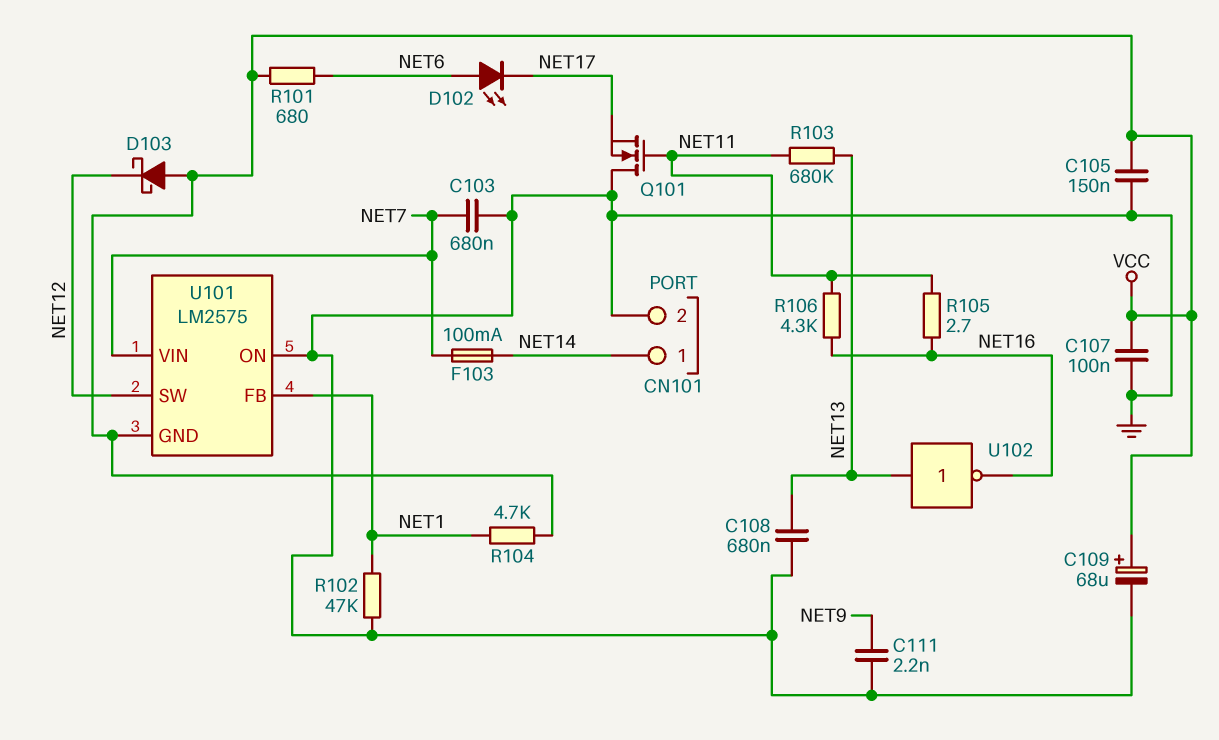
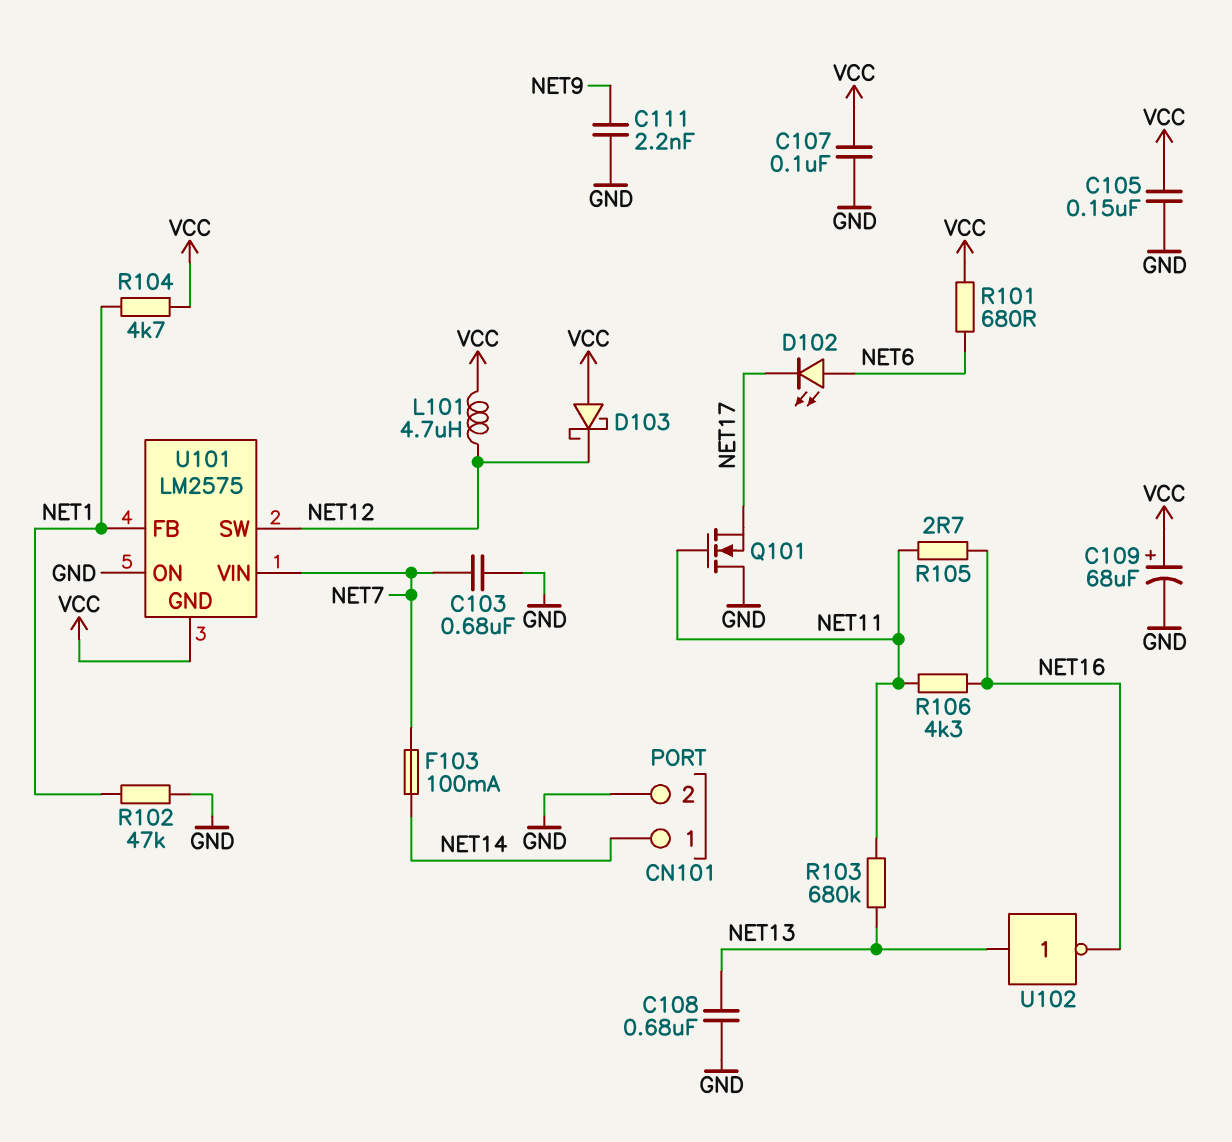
L101: none -> 4.7uH (NET12, VCC)

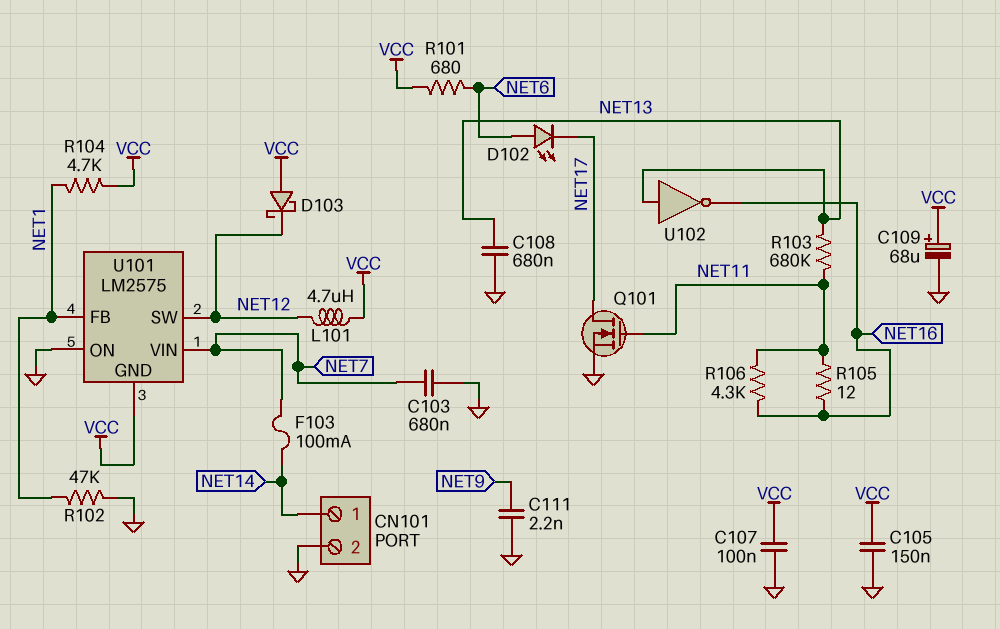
Q101: NMOS (G NET11, D GND, S NET17) -> NMOS (G NET11, D NET17, S GND)
R105: 2.7 (NET11, NET16) -> 12 (NET11, NET16)

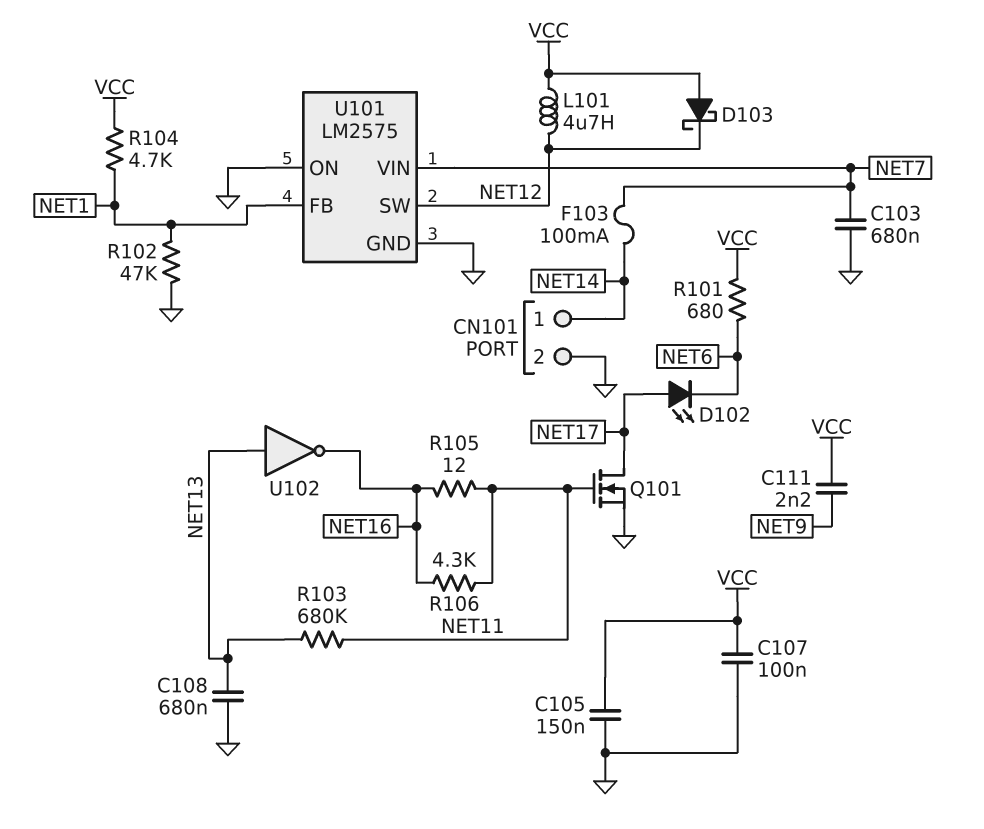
C109: 68uF (plus VCC, minus GND) -> none
C111: 2.2nF (GND, NET9) -> 2.2nF (NET9, VCC)
D102: LED (A NET6, K NET17) -> LED (A NET17, K NET6)
U101 pin GND: VCC -> GND

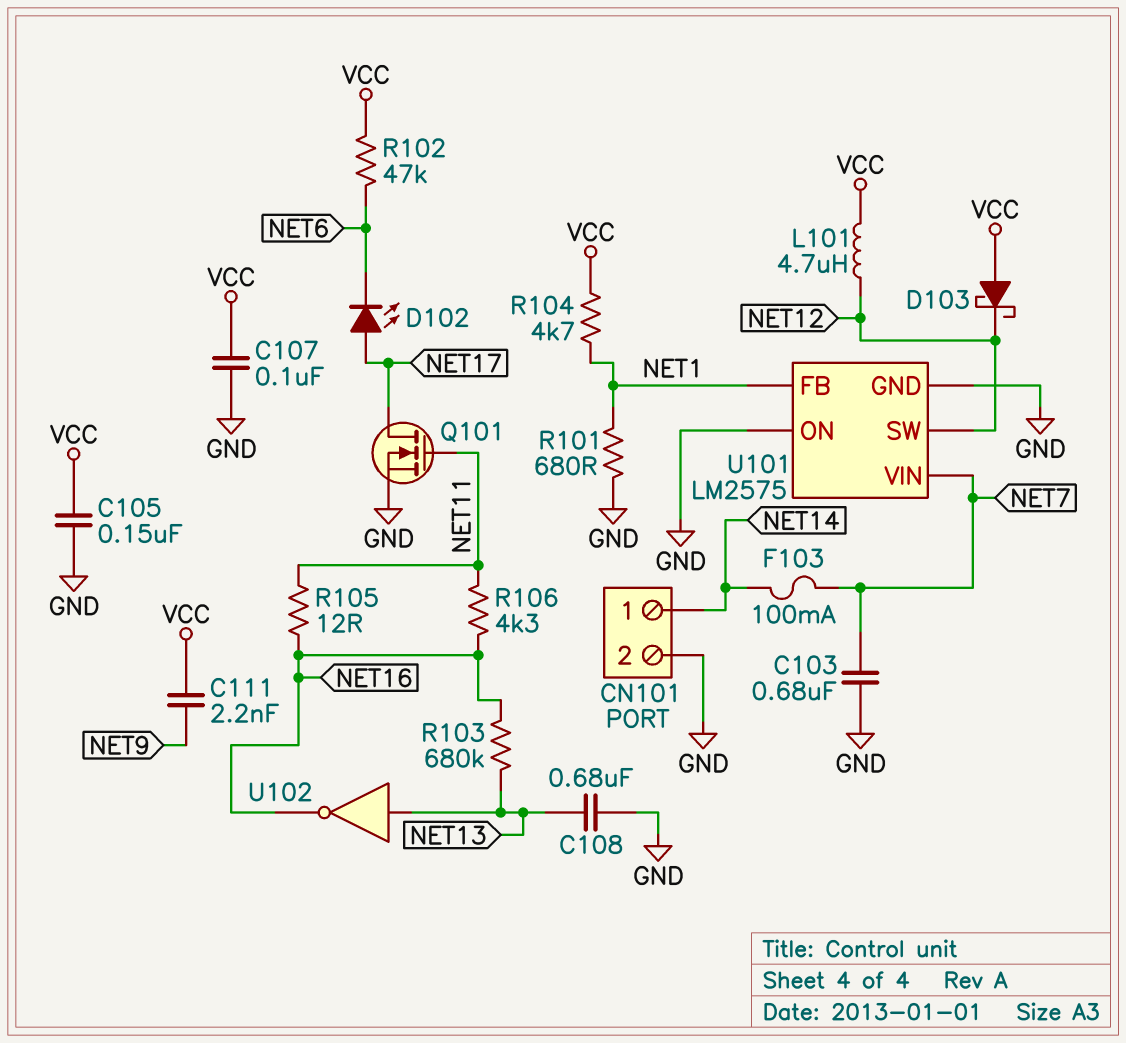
R101: 680 (NET6, VCC) -> 680 (GND, NET1)
R102: 47k (GND, NET1) -> 47k (NET6, VCC)
R103: 680k (NET11, NET13) -> 680k (NET13, NET16)

